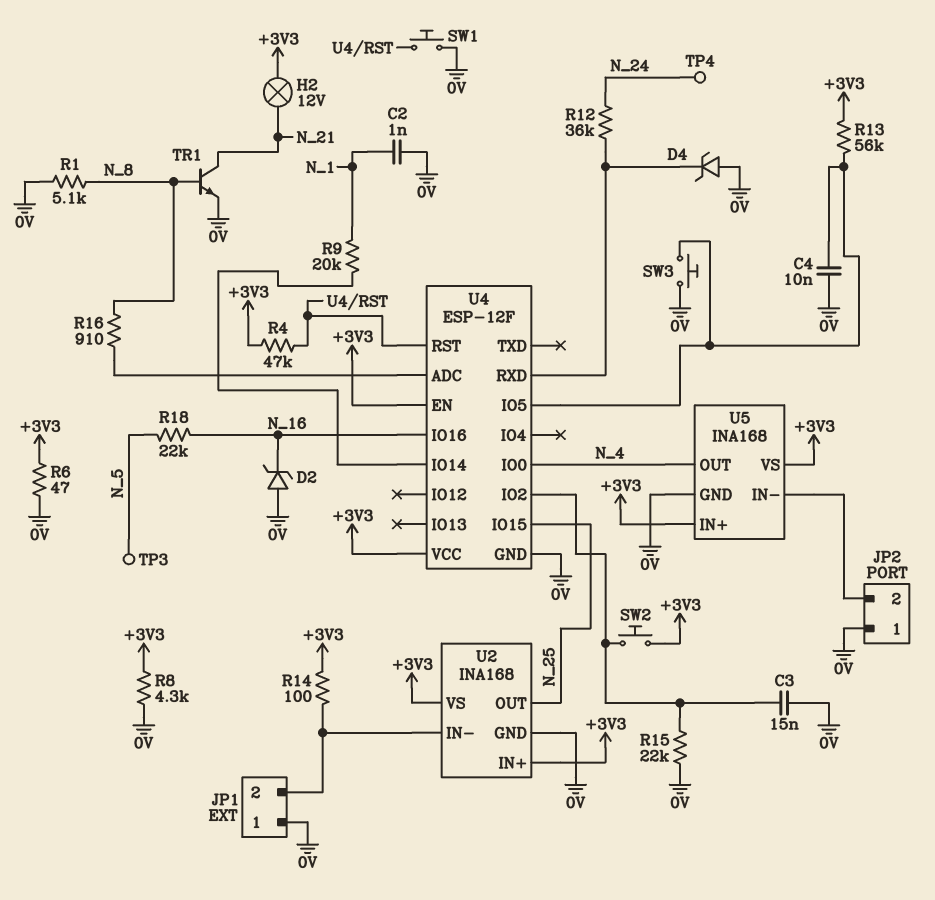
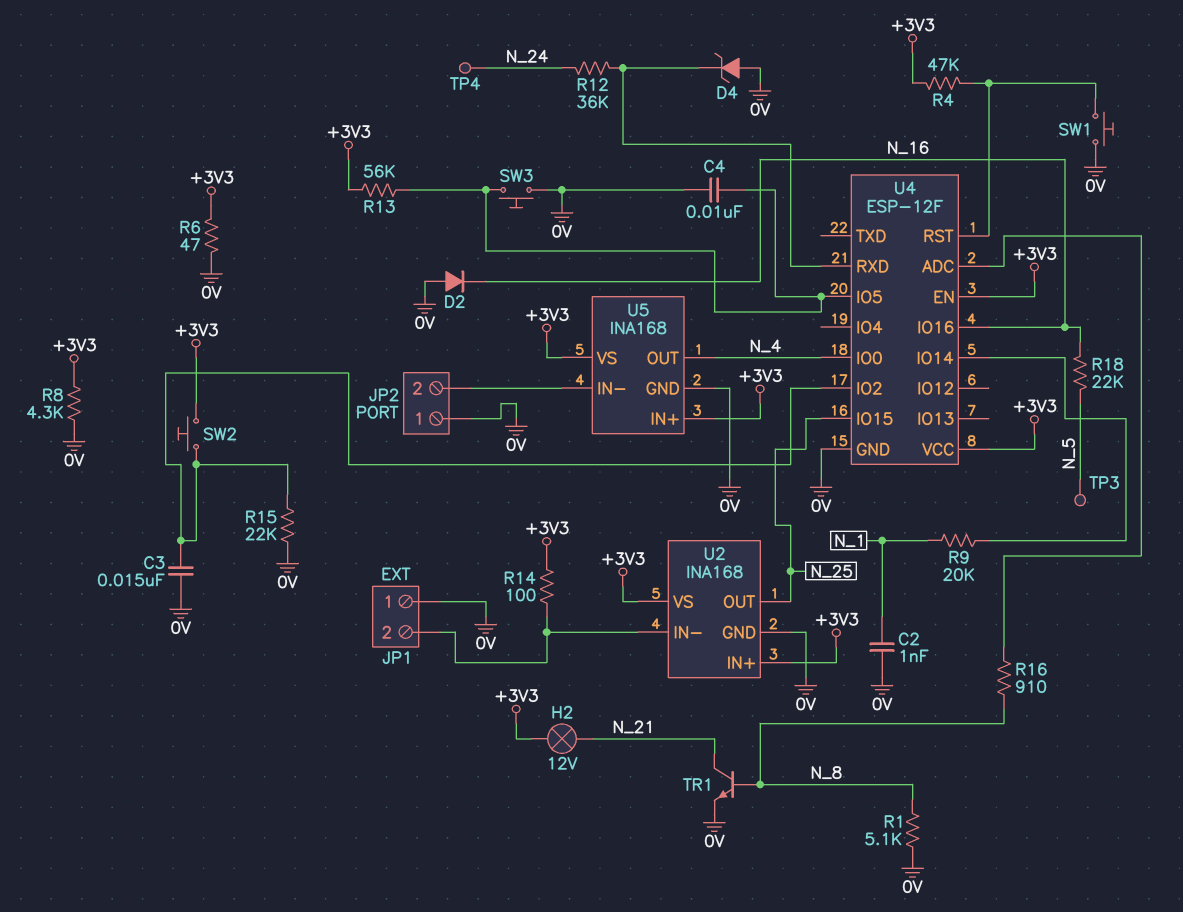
D2: zener (A 0V, K N_16) -> diode (A 0V, K N_16)

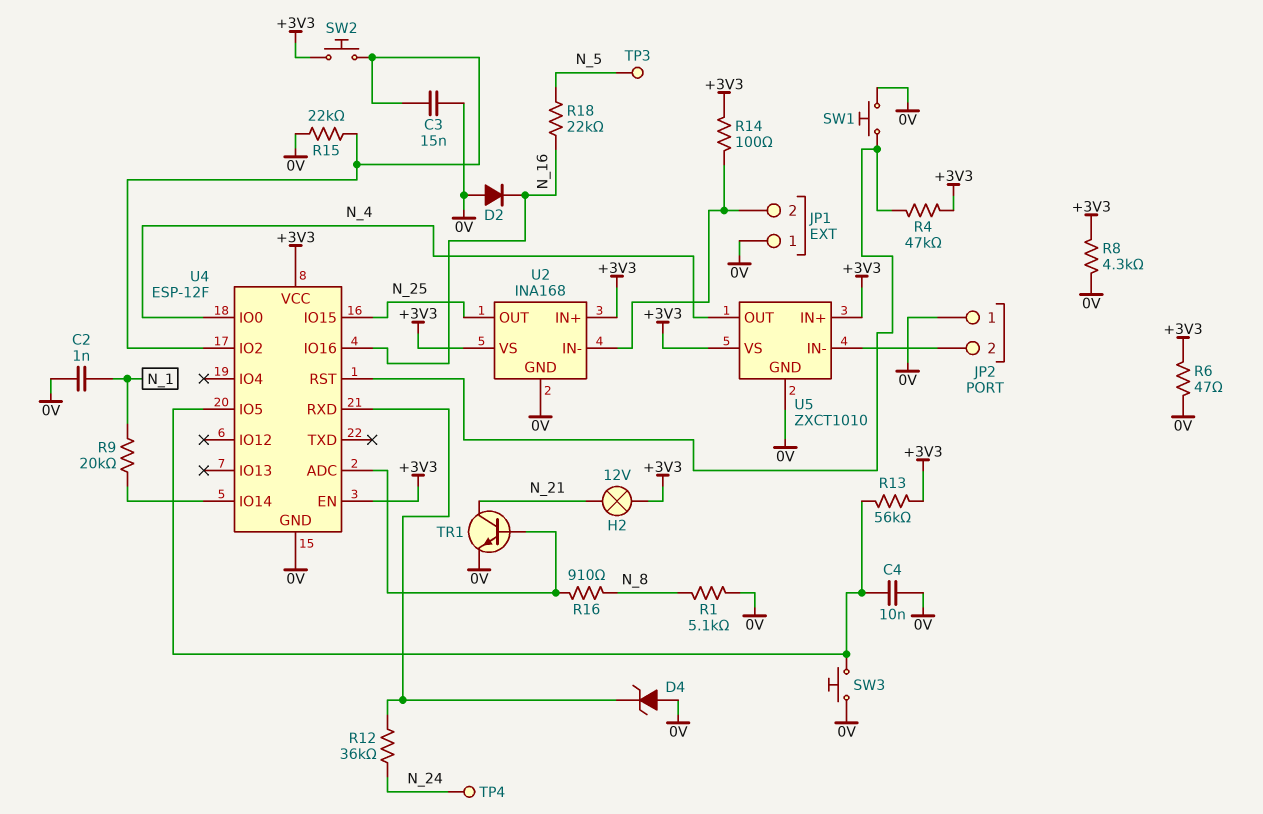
TR1: NPN (B N_8, C N_21, E 0V) -> NPN (B U4/ADC, C N_21, E 0V)
U5: INA168 -> ZXCT1010

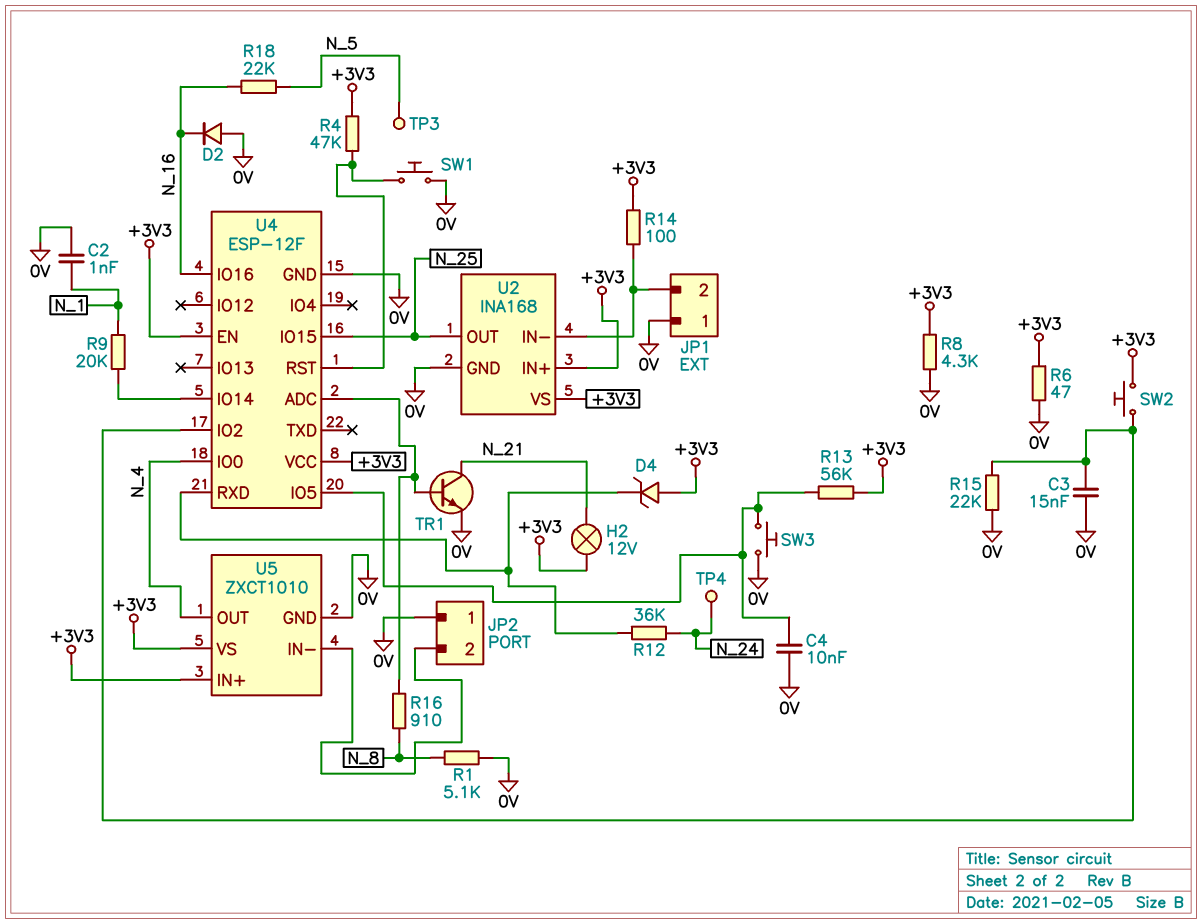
D4: zener (A 0V, K U4/RXD) -> zener (A +3V3, K U4/RXD)

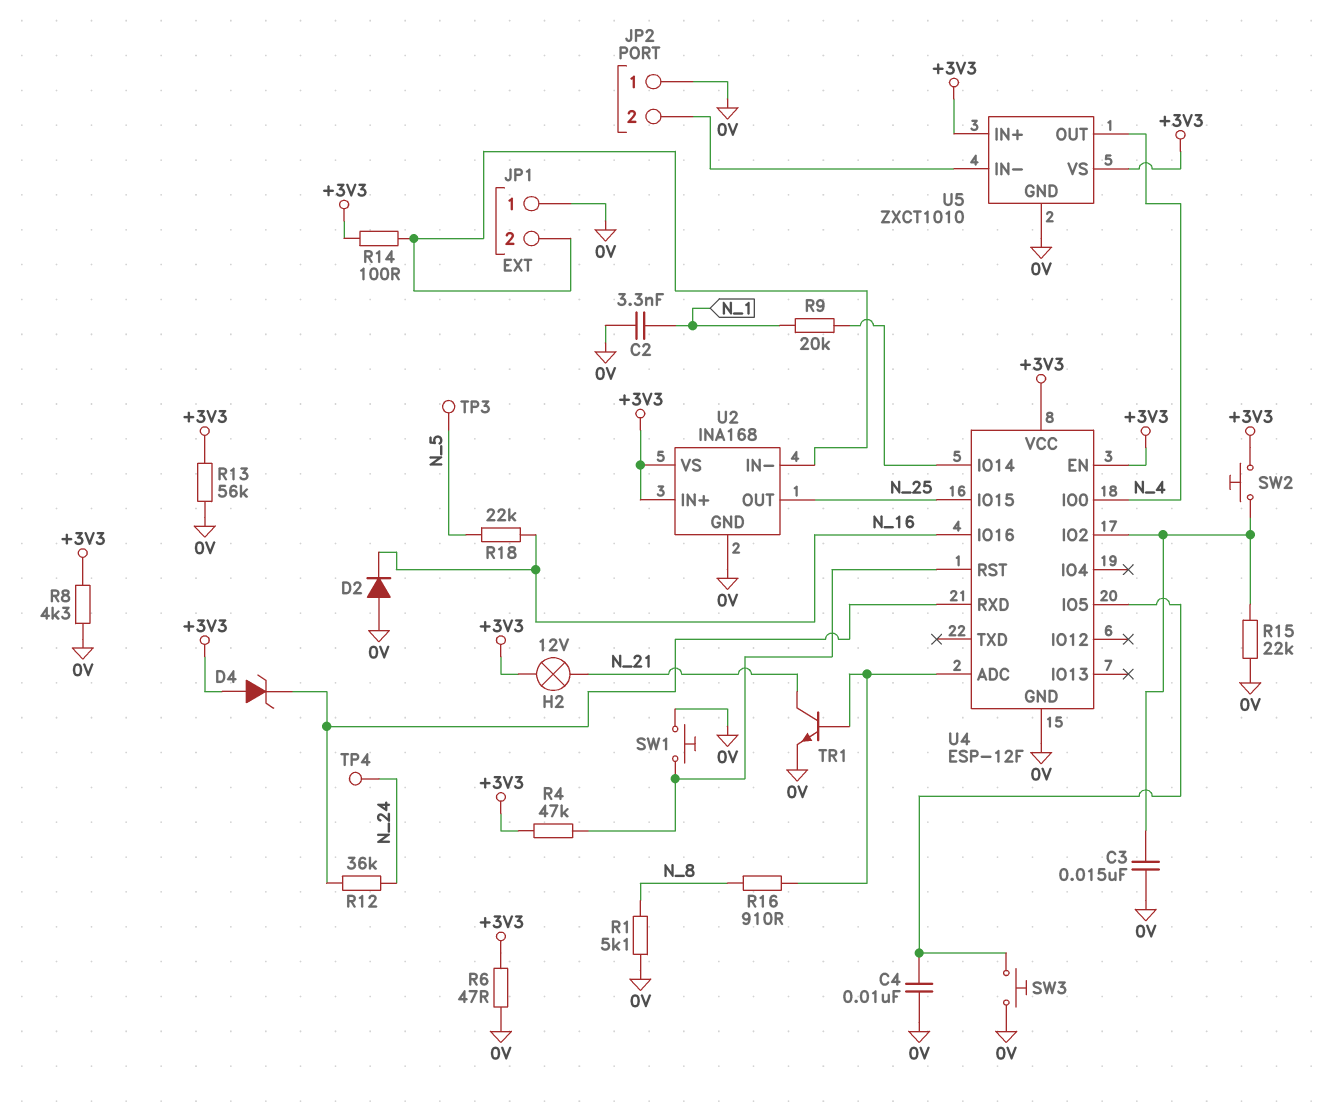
C2: 1nF (0V, N_1) -> 3.3nF (0V, N_1)
R13: 56k (+3V3, U4/IO5) -> 56k (+3V3, 0V)

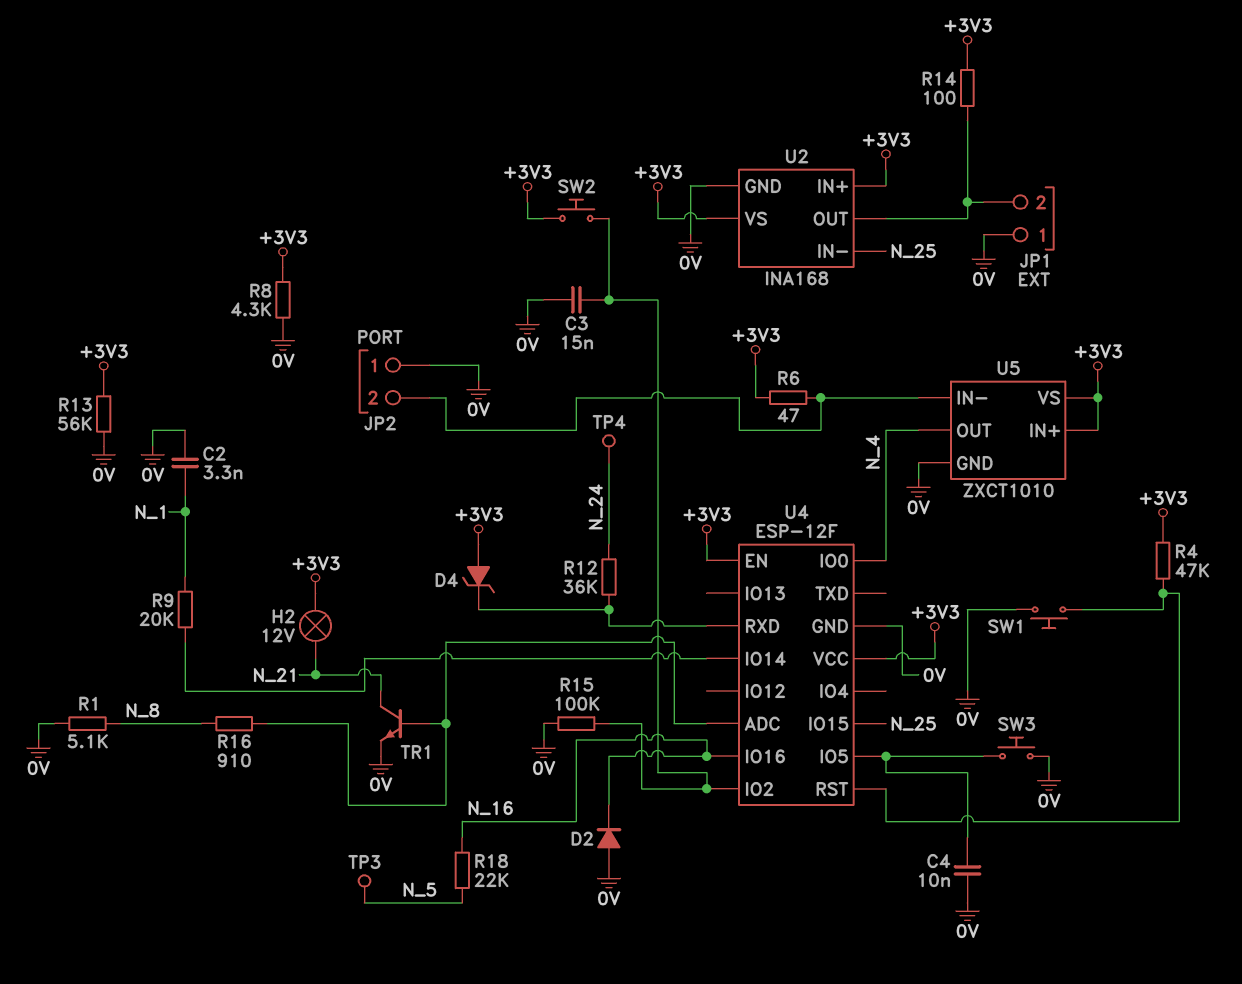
R6: 47 (+3V3, 0V) -> 47 (+3V3, JP2/2)
R15: 22k (0V, U4/IO2) -> 100k (0V, U4/IO2)
U2 pin IN-: JP1/2 -> N_25
U2 pin OUT: N_25 -> JP1/2

